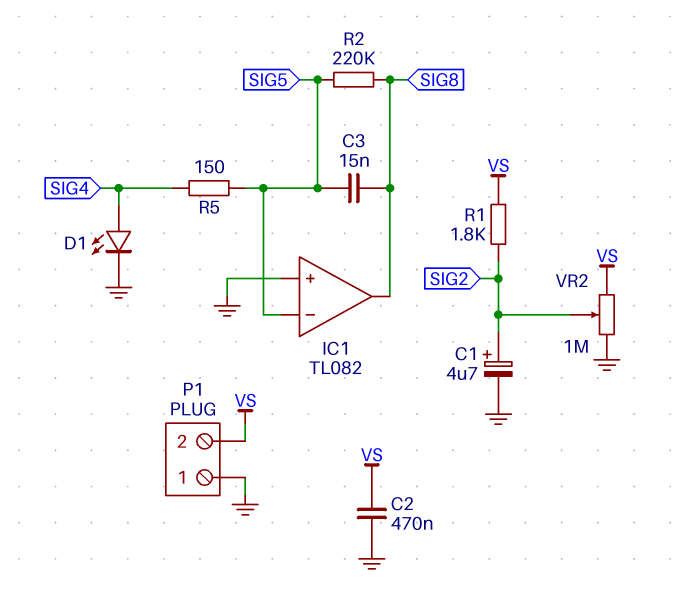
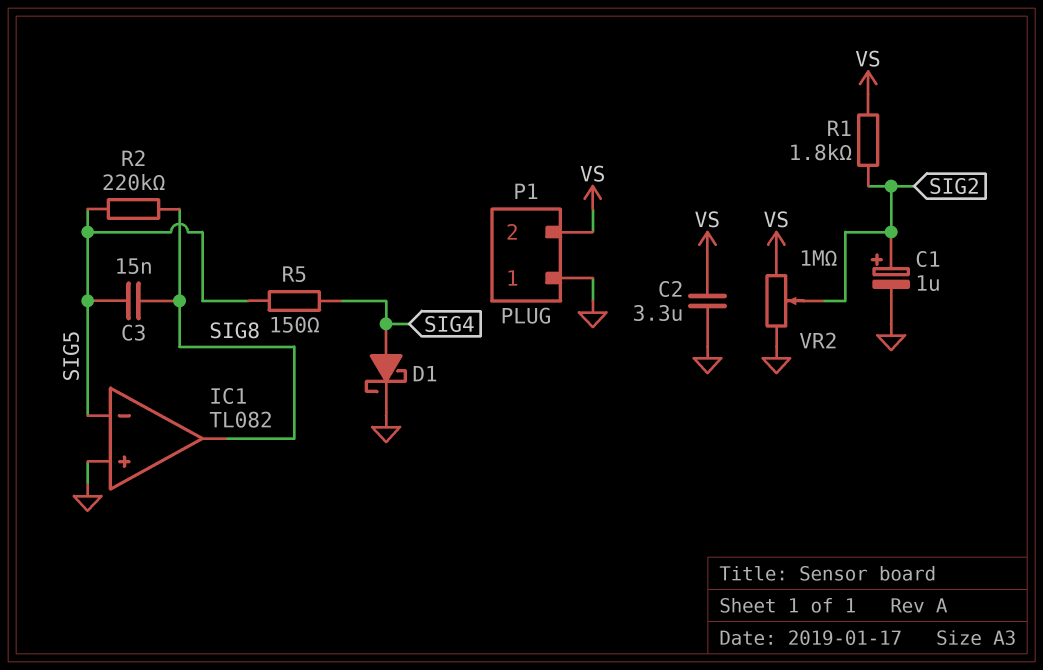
C1: 4.7uF (plus SIG2, minus GND) -> 1uF (plus SIG2, minus GND)
C2: 470nF (GND, VS) -> 3.3uF (GND, VS)
D1: LED (A SIG4, K GND) -> schottky (A SIG4, K GND)

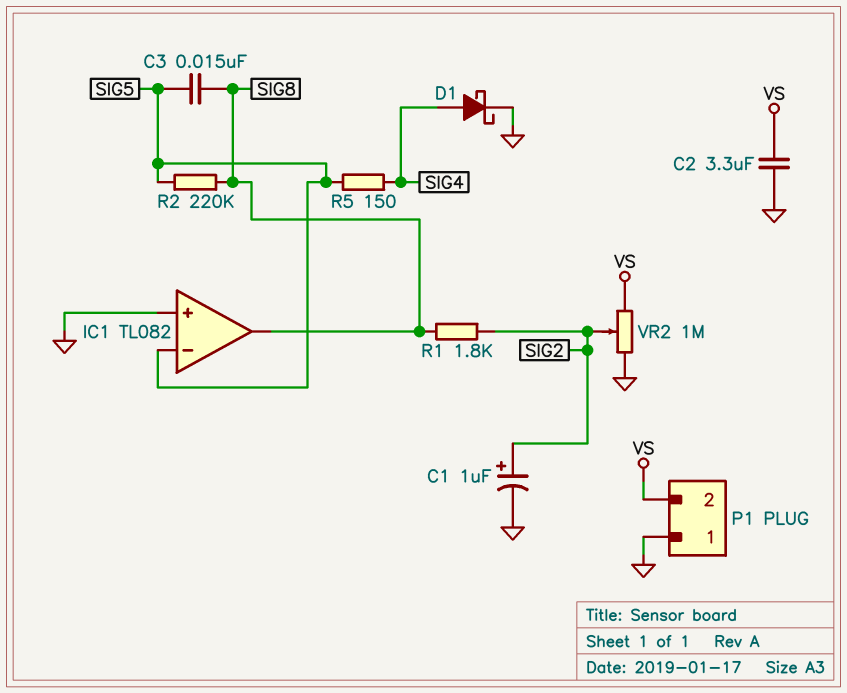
R1: 1.8k (SIG2, VS) -> 1.8k (SIG2, SIG8)

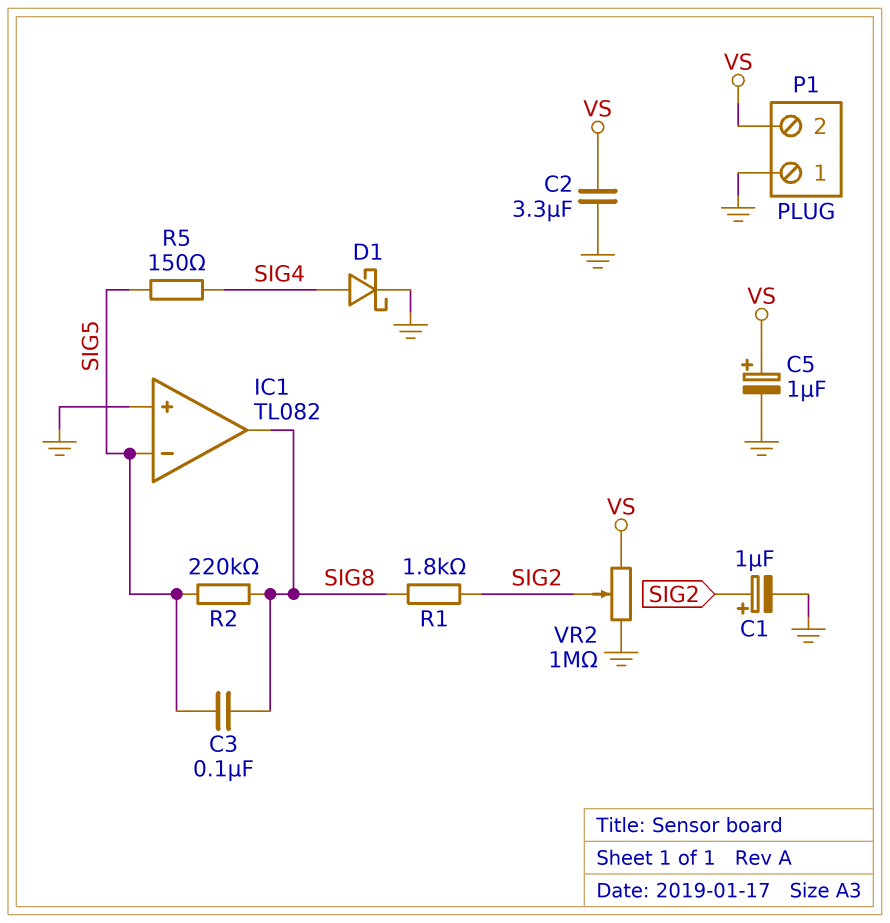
C3: 15nF (SIG5, SIG8) -> 100nF (SIG5, SIG8)
C5: none -> 1uF (plus VS, minus GND)

